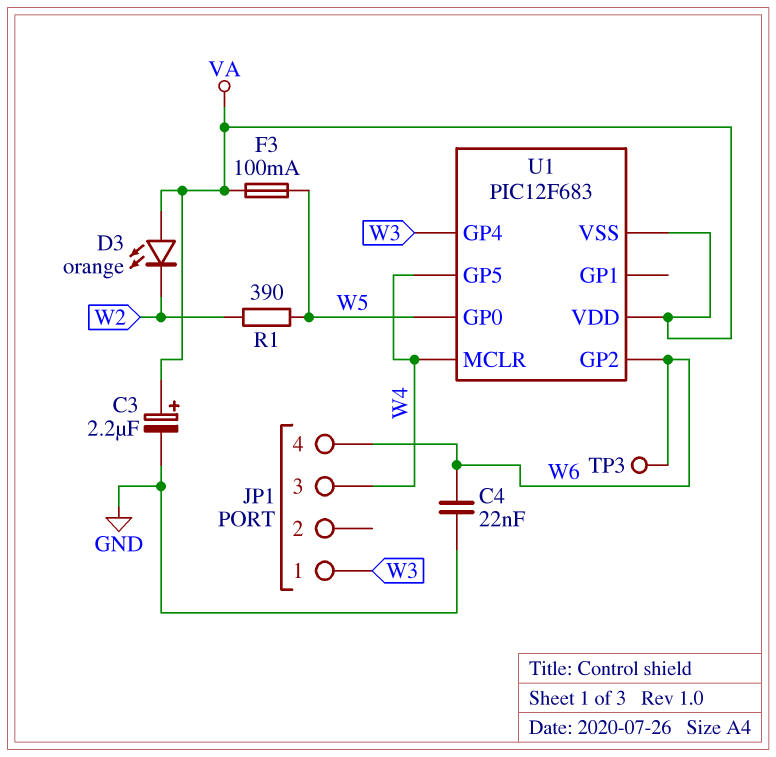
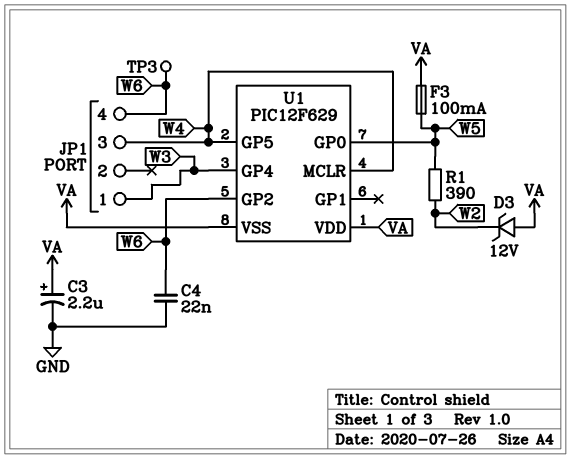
D3: LED orange (A VA, K W2) -> zener 12V (A VA, K W2)
U1: PIC12F683 -> PIC12F629

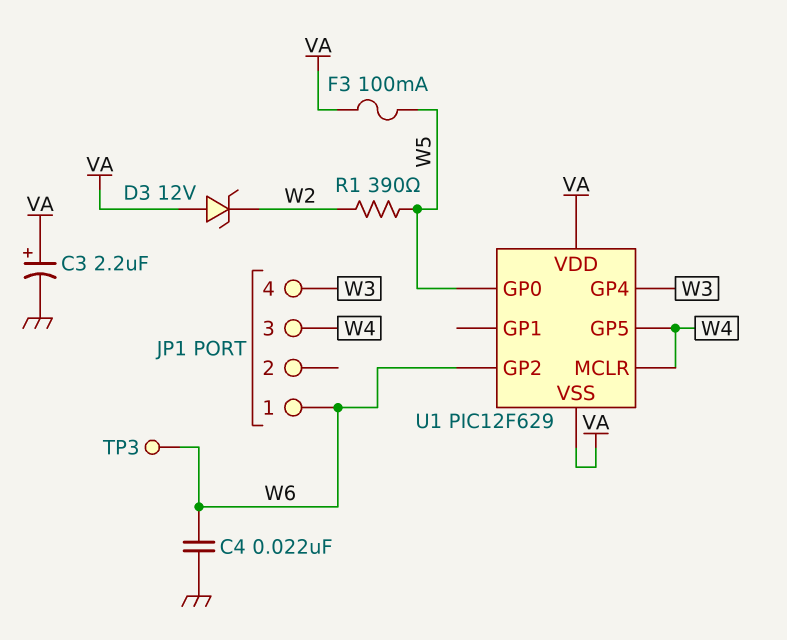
JP1 pin 1: W3 -> W6
JP1 pin 4: W6 -> W3

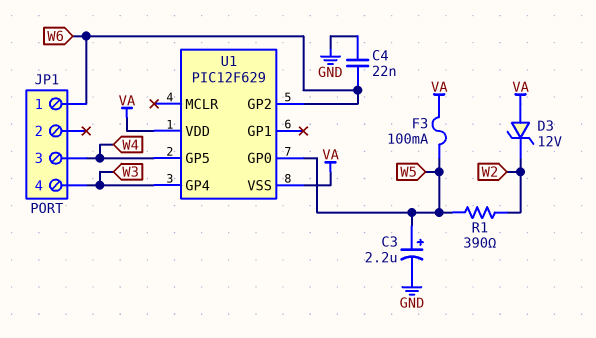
C3: 2.2uF (plus VA, minus GND) -> 2.2uF (plus W5, minus GND)
TP3: test point (W6) -> none
U1 pin MCLR: W4 -> none

